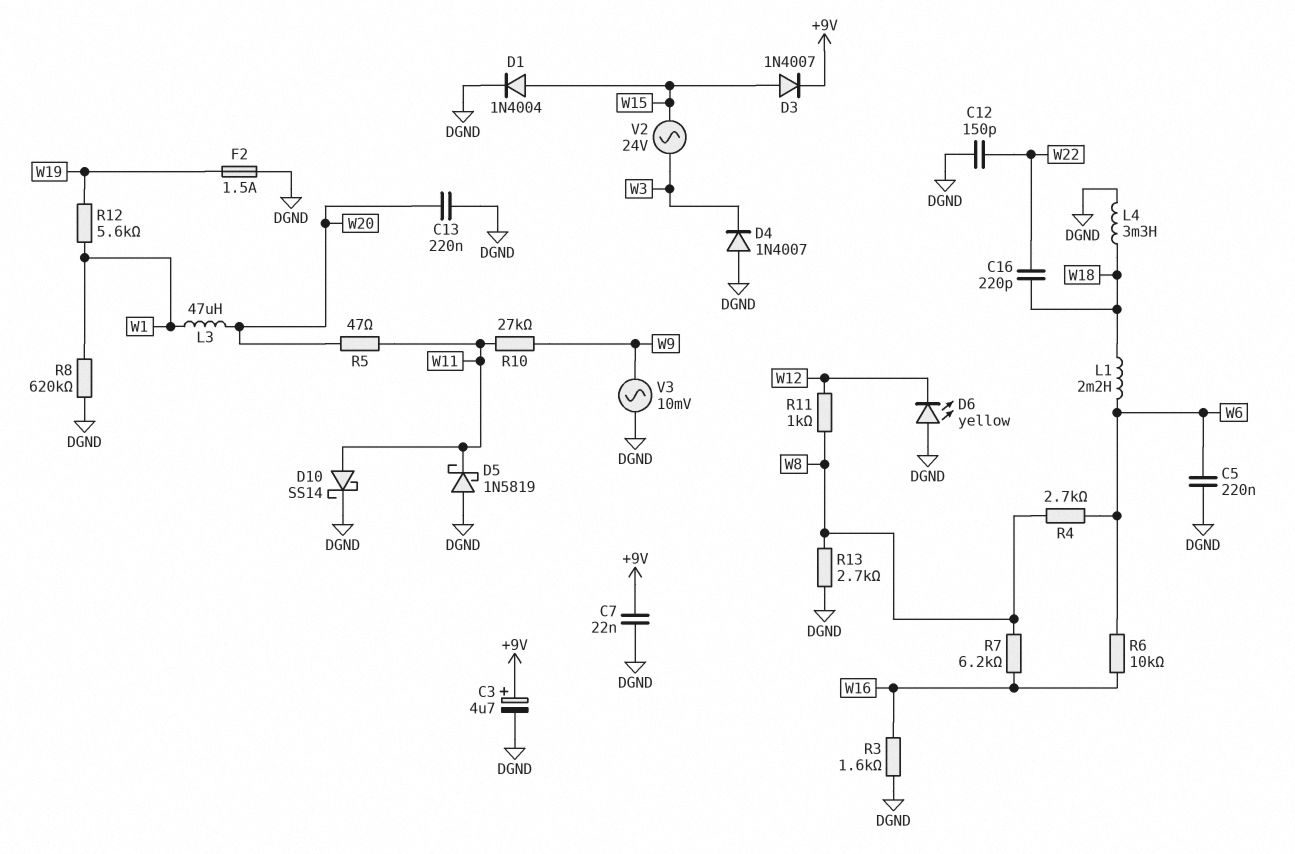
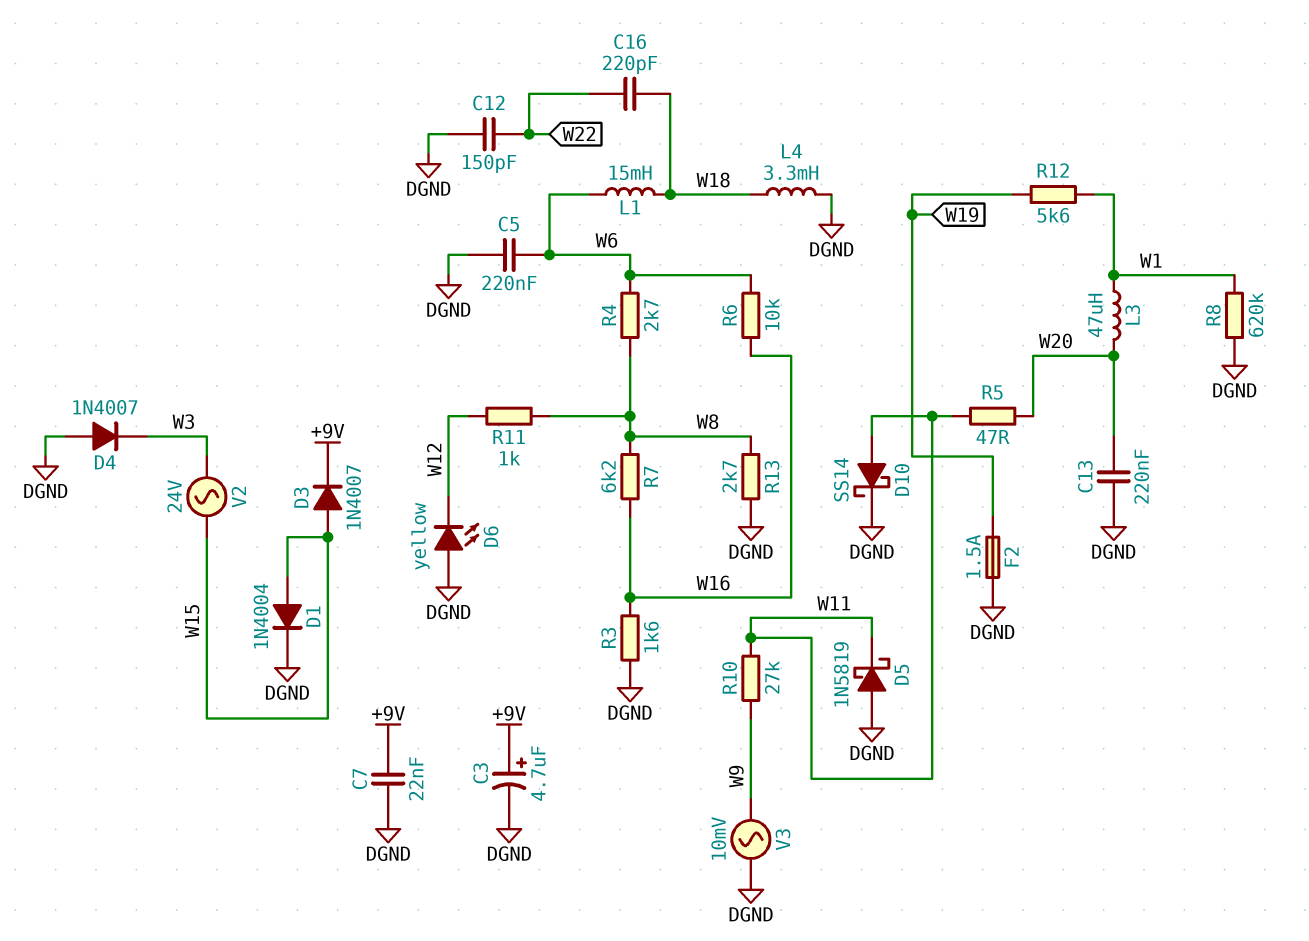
L1: 2.2mH (W6, W18) -> 15mH (W6, W18)

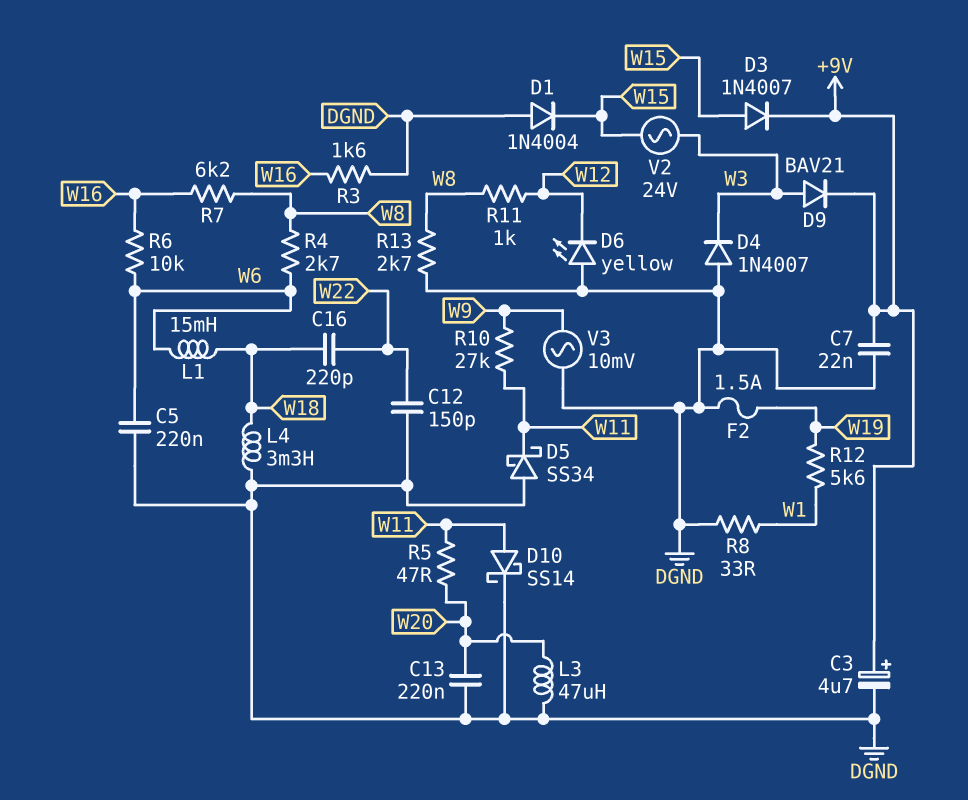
D1: diode 1N4004 (A W15, K DGND) -> diode 1N4004 (A DGND, K W15)
D5: schottky 1N5819 (A DGND, K W11) -> schottky SS34 (A DGND, K W11)
D9: none -> diode BAV21 (A W3, K +9V)
L3: 47uH (W1, W20) -> 47uH (DGND, W20)
R8: 620k (DGND, W1) -> 33 (DGND, W1)

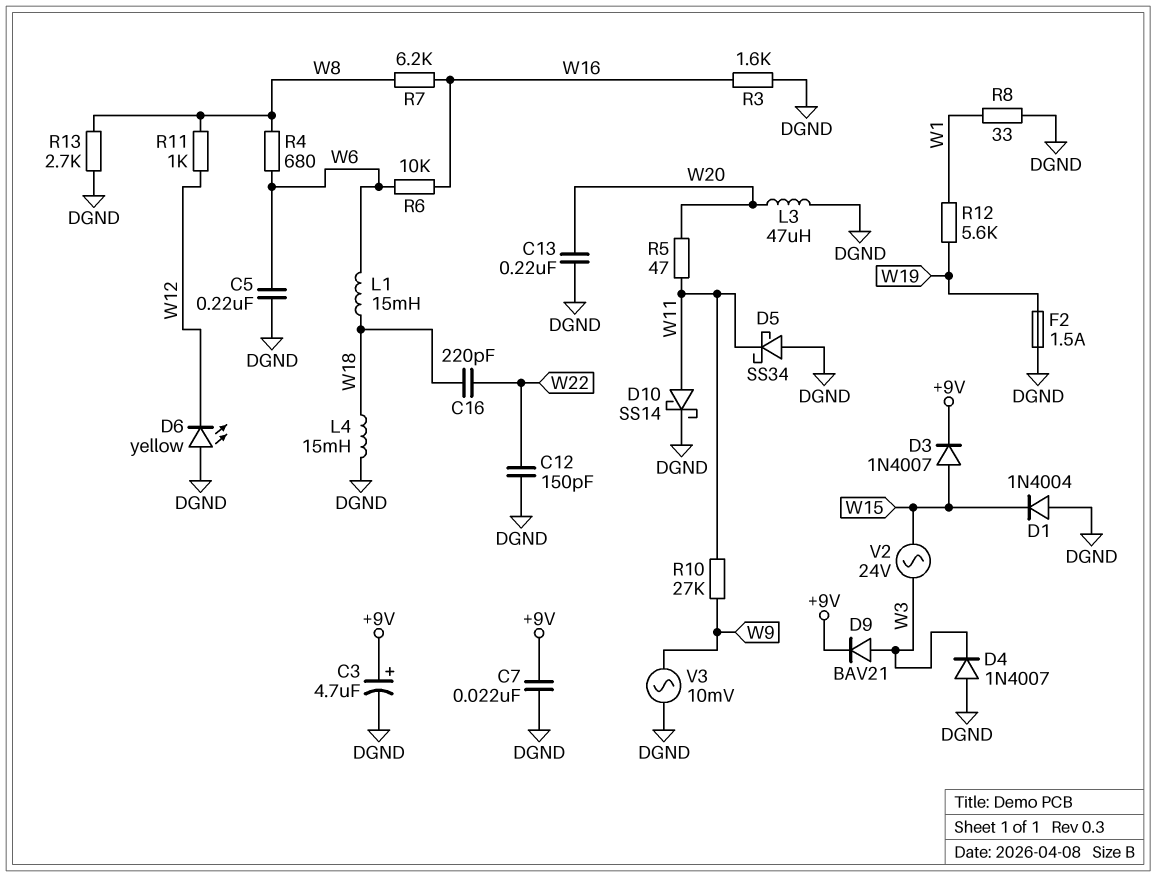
L4: 3.3mH (DGND, W18) -> 15mH (DGND, W18)
R4: 2.7k (W6, W8) -> 680 (W6, W8)

